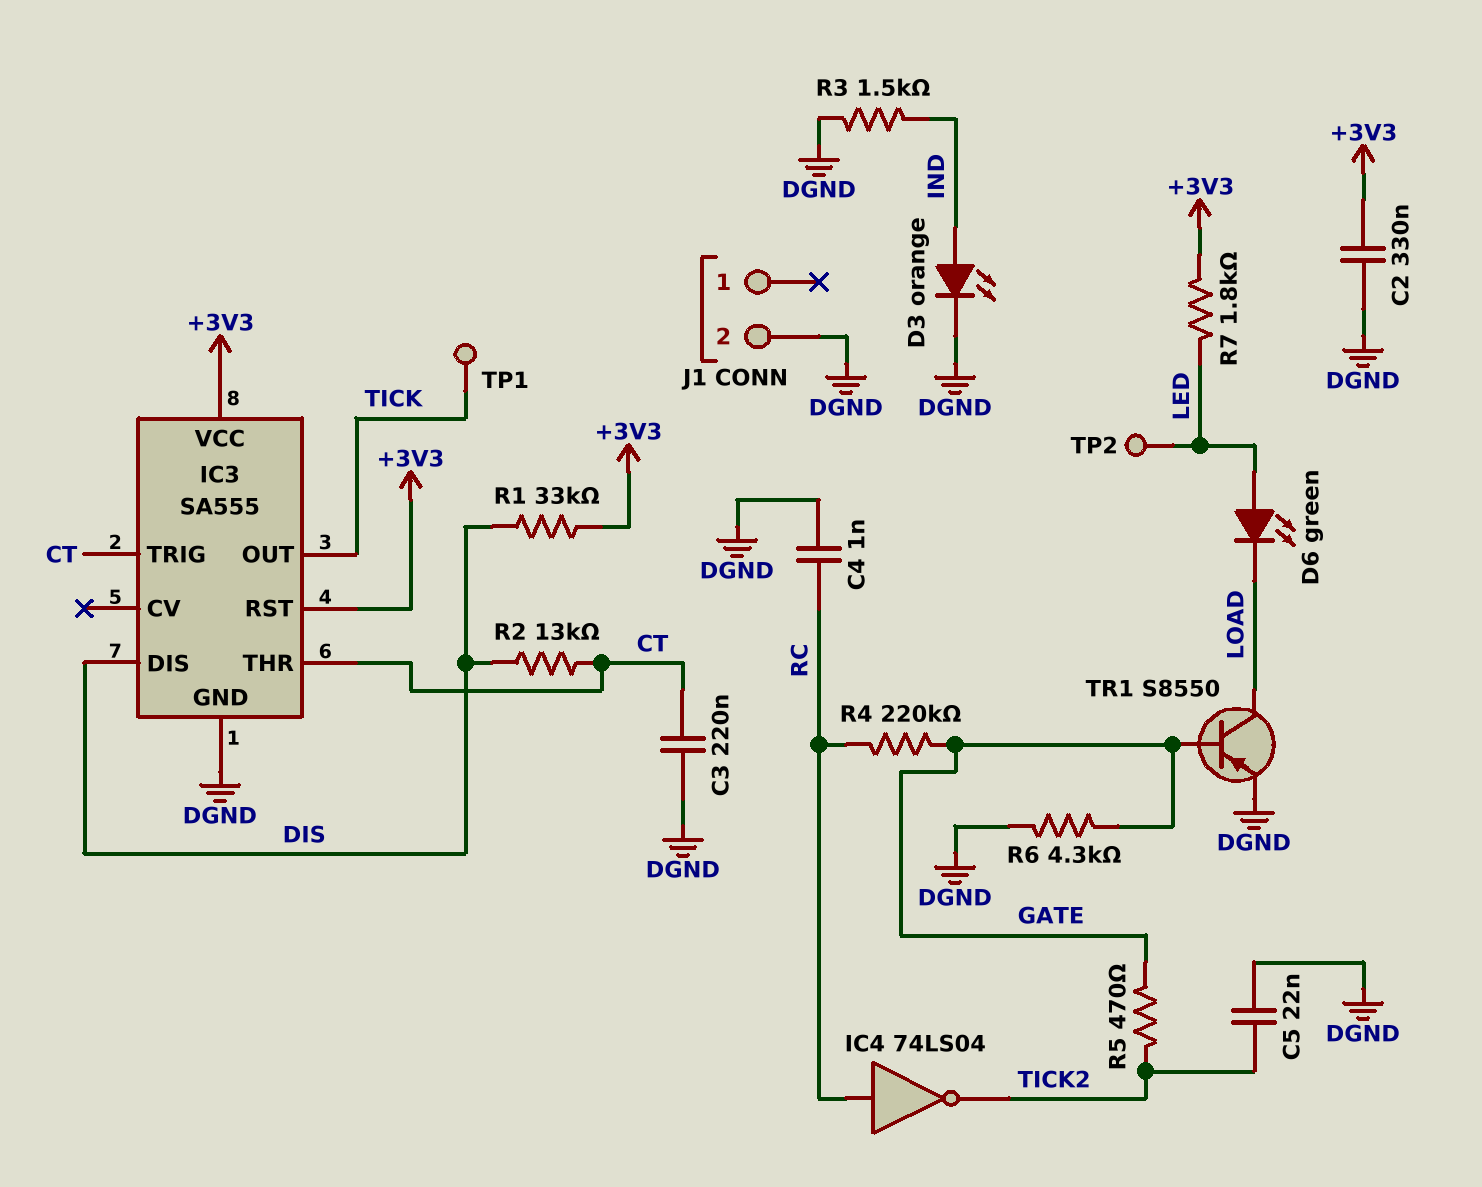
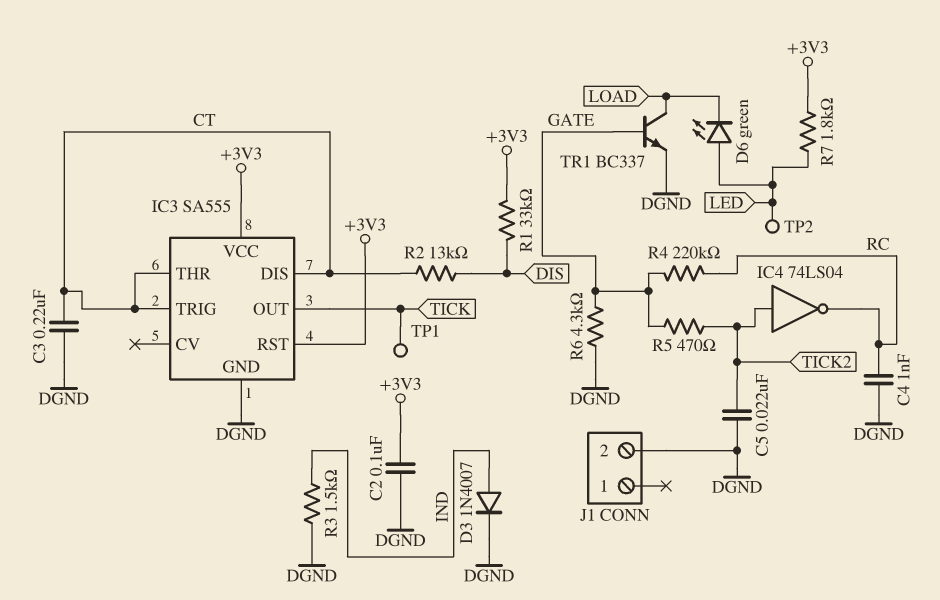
C2: 330nF (+3V3, DGND) -> 100nF (+3V3, DGND)
D3: LED orange (A IND, K DGND) -> diode 1N4007 (A IND, K DGND)
IC3 pin DIS: DIS -> CT
IC4: NOT 74LS04 (in RC, out TICK2) -> NOT 74LS04 (in TICK2, out RC)
TR1: PNP S8550 (B GATE, C LOAD, E DGND) -> NPN BC337 (B GATE, C LOAD, E DGND)

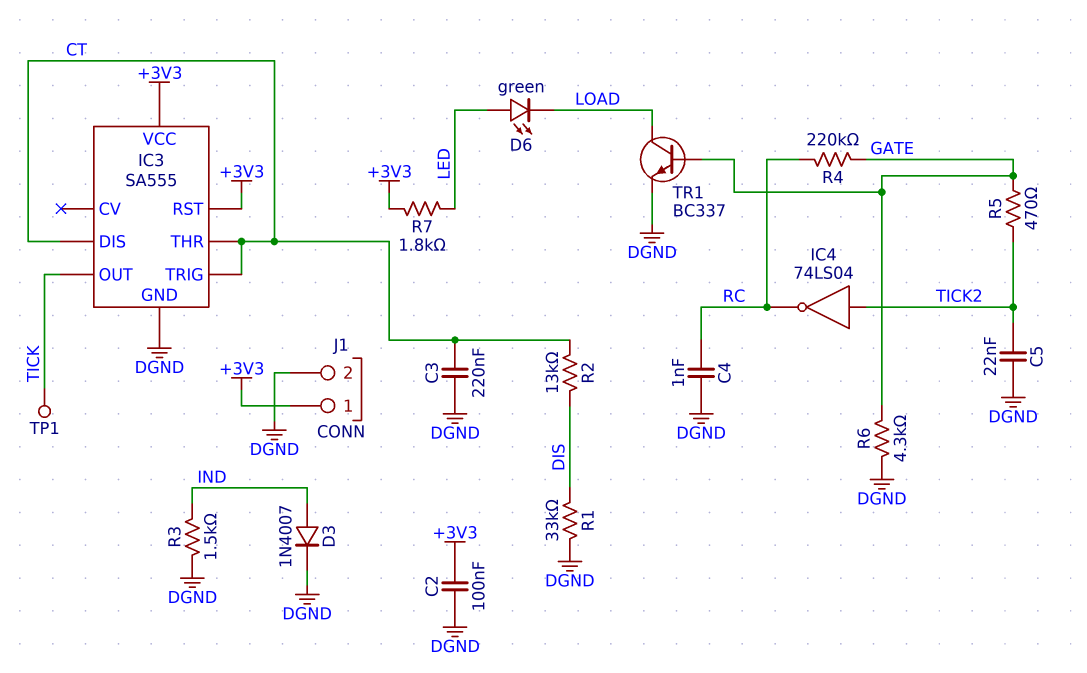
J1 pin 1: none -> +3V3
R1: 33k (+3V3, DIS) -> 33k (DGND, DIS)
TP2: test point (LED) -> none

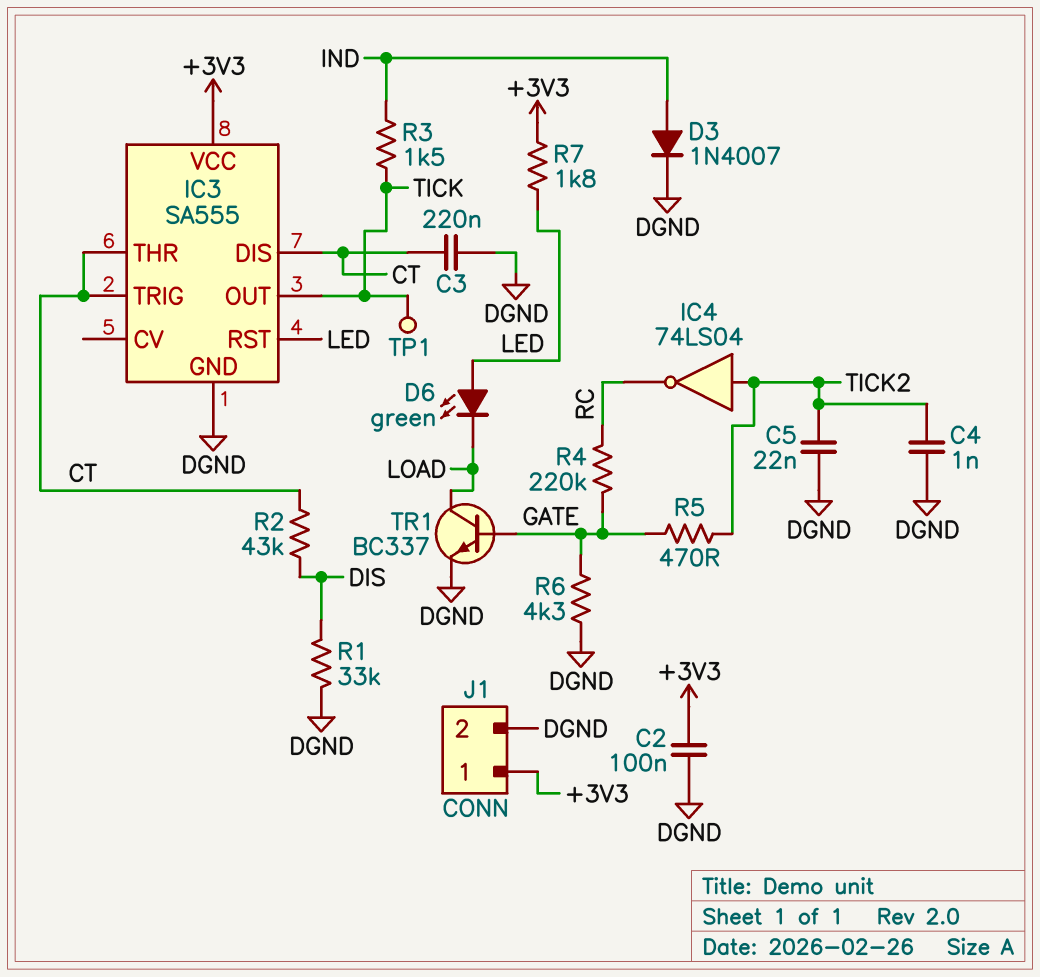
C4: 1nF (DGND, RC) -> 1nF (DGND, TICK2)
IC3 pin RST: +3V3 -> LED
R2: 13k (CT, DIS) -> 43k (CT, DIS)
R3: 1.5k (DGND, IND) -> 1.5k (IND, TICK)

